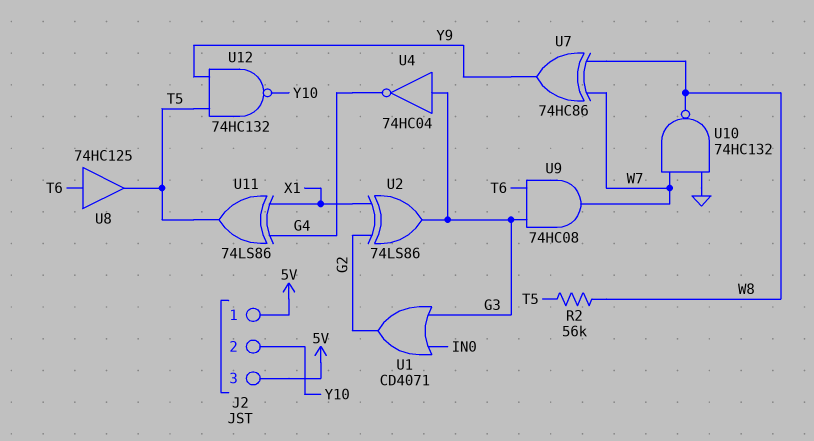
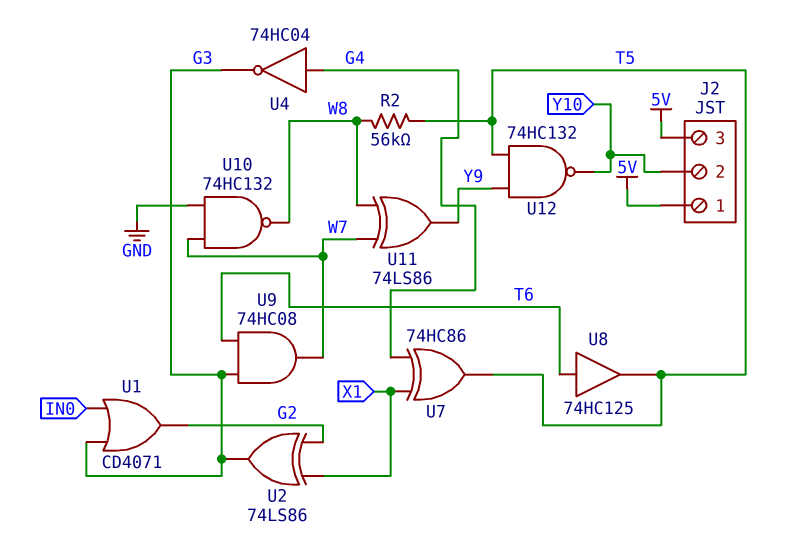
U4: NOT 74HC04 (in G3, out G4) -> NOT 74HC04 (in G4, out G3)
U7: XOR 74HC86 (in W7, in W8, out Y9) -> XOR 74HC86 (in G4, in X1, out T5)
U11: XOR 74LS86 (in G4, in X1, out T5) -> XOR 74LS86 (in W7, in W8, out Y9)

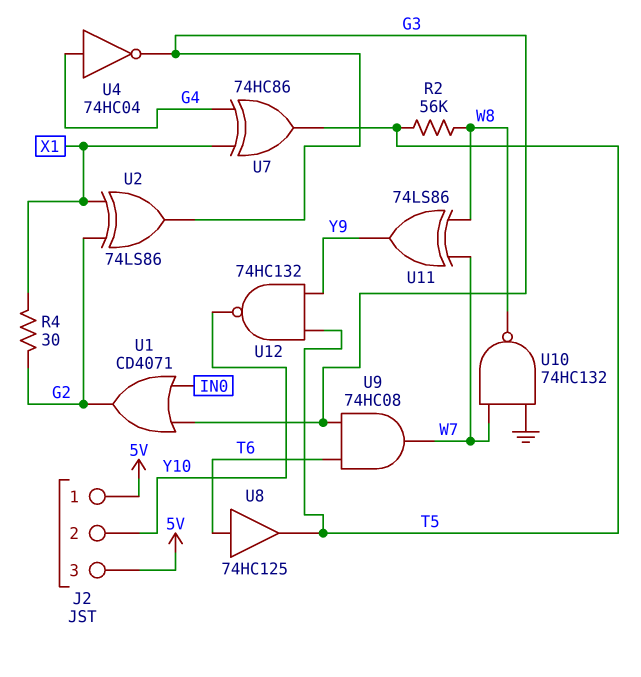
R4: none -> 30 (G2, X1)

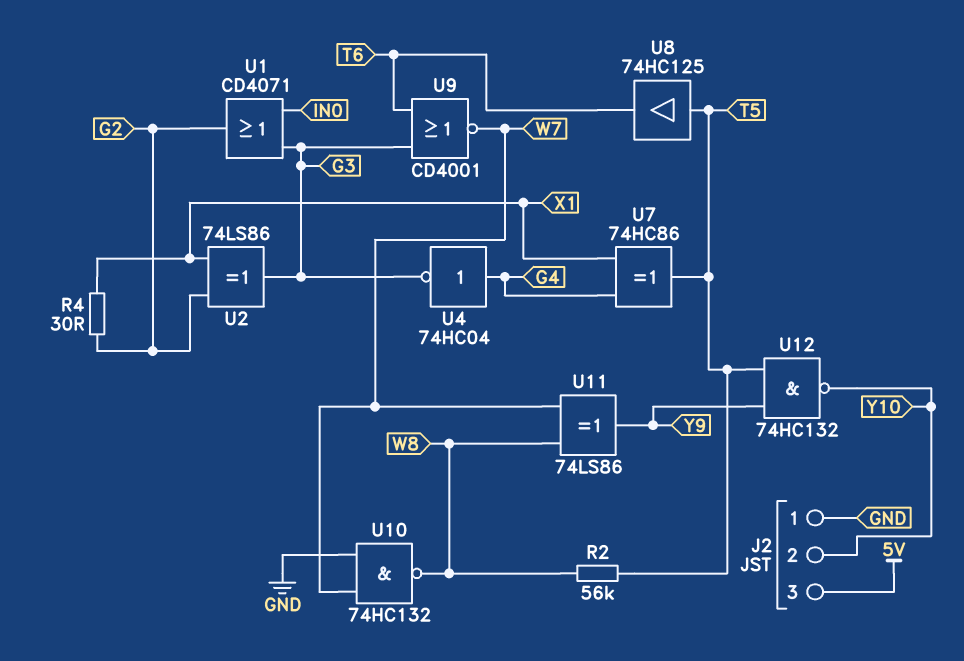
J2 pin 1: 5V -> GND
U8: buffer 74HC125 (in T6, out T5) -> buffer 74HC125 (in T5, out T6)
U9: AND 74HC08 (in G3, in T6, out W7) -> NOR CD4001 (in G3, in T6, out W7)

